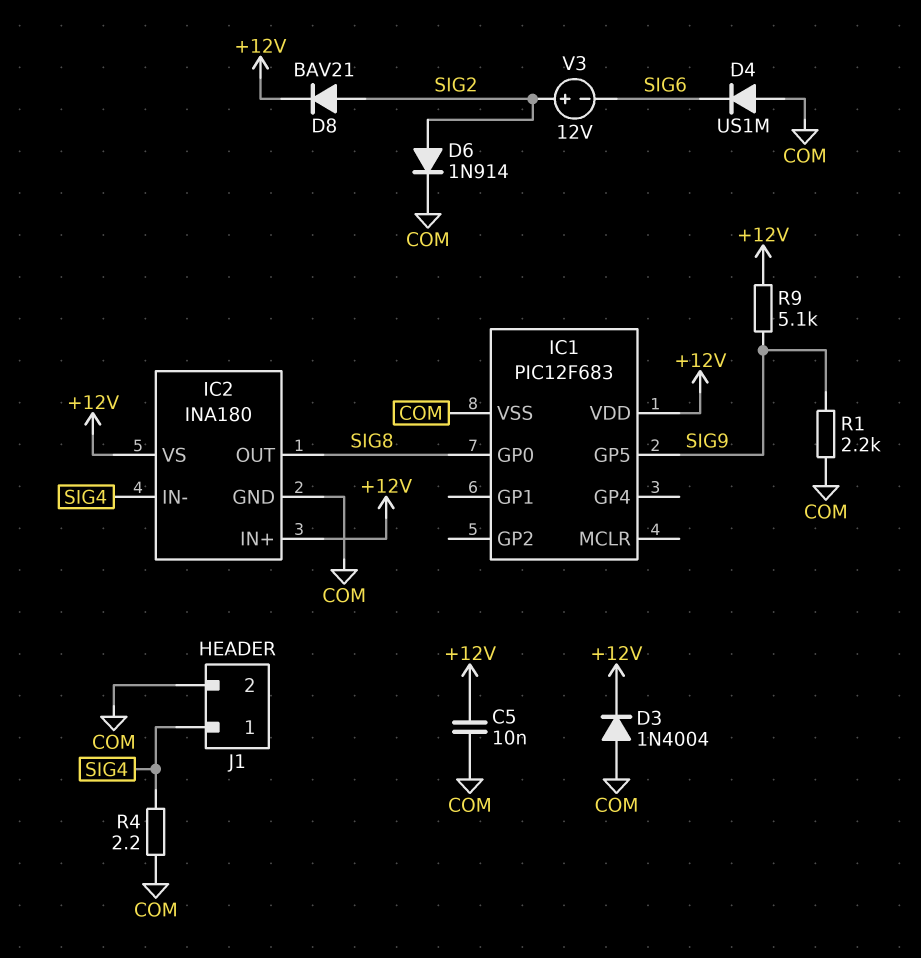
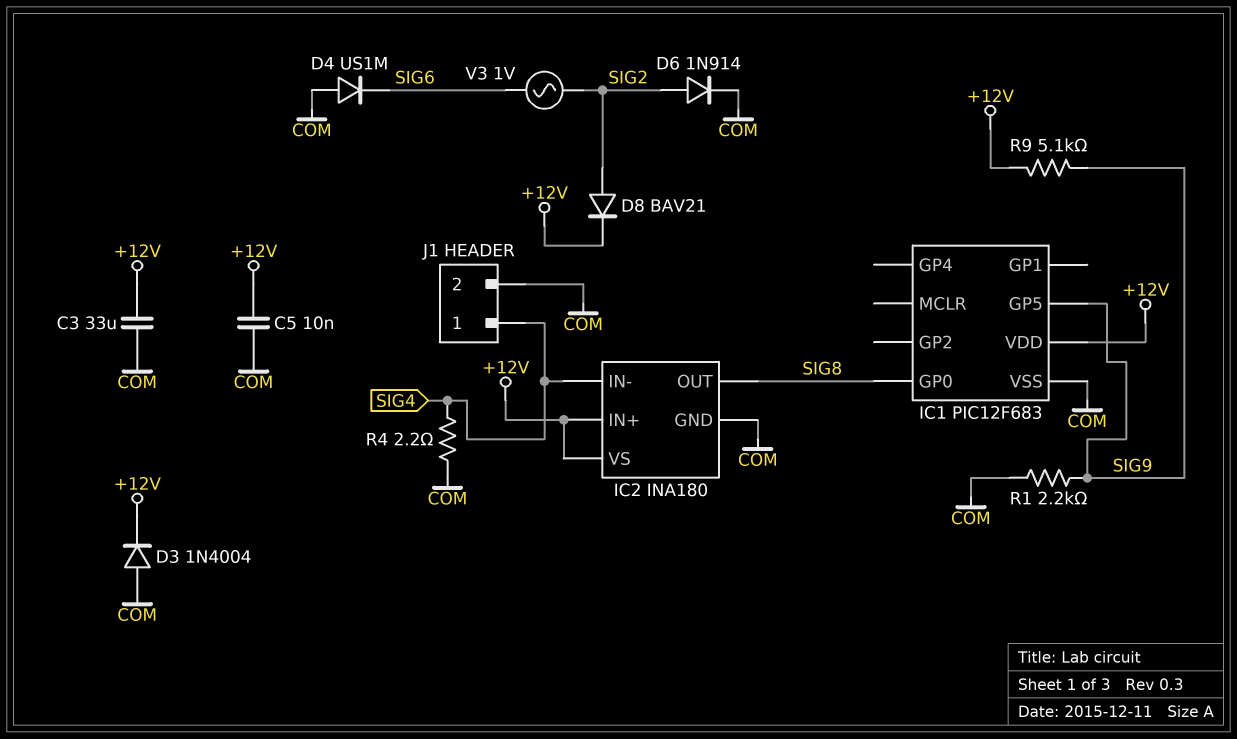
C3: none -> 33uF (+12V, COM)
V3: 12V (plus SIG2, minus SIG6) -> AC 1V (SIG2, SIG6)

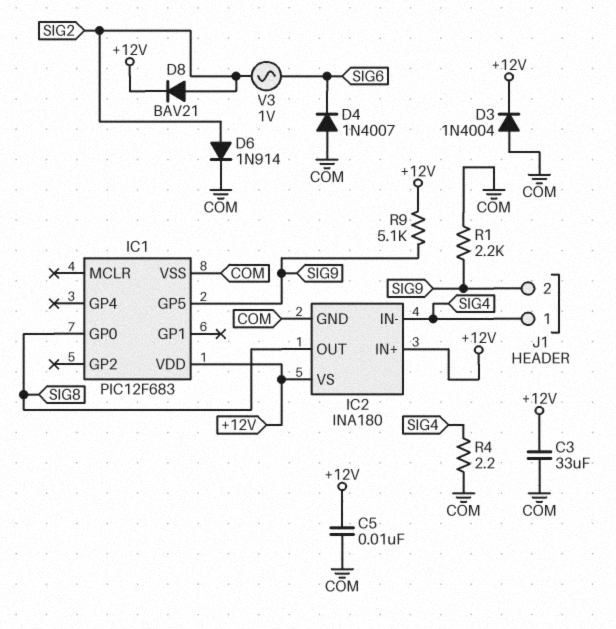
D4: diode US1M (A COM, K SIG6) -> diode 1N4007 (A COM, K SIG6)
J1 pin 2: COM -> SIG9

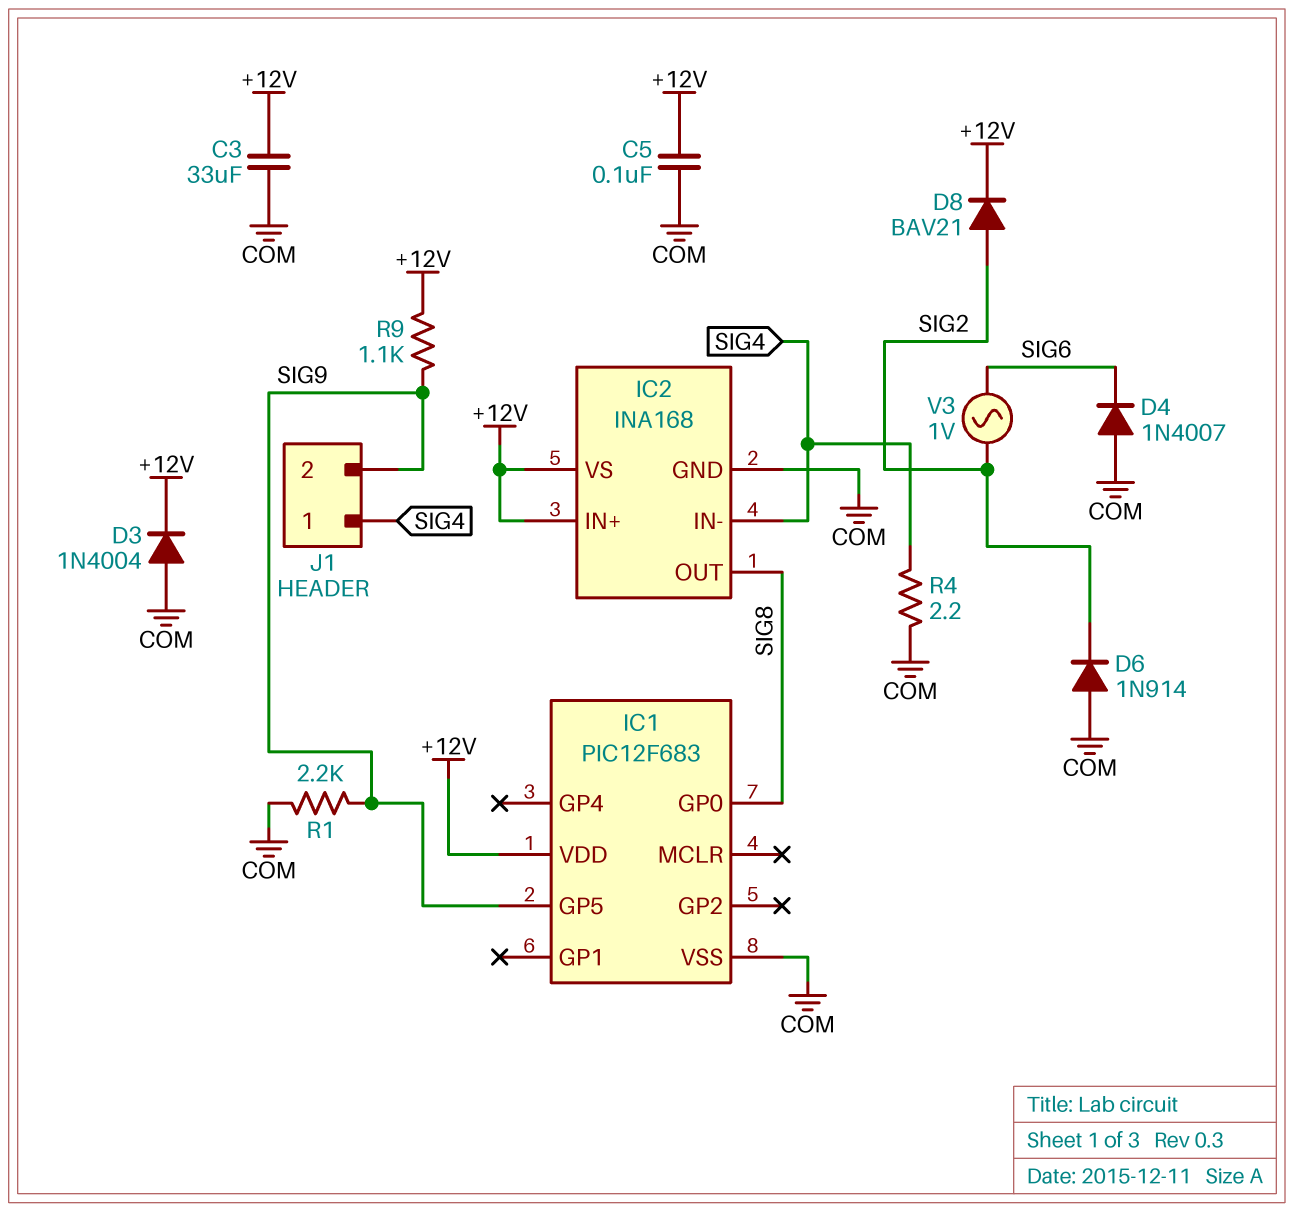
C5: 10nF (+12V, COM) -> 100nF (+12V, COM)
D6: diode 1N914 (A SIG2, K COM) -> diode 1N914 (A COM, K SIG2)
IC2: INA180 -> INA168
R9: 5.1k (+12V, SIG9) -> 1.1k (+12V, SIG9)

